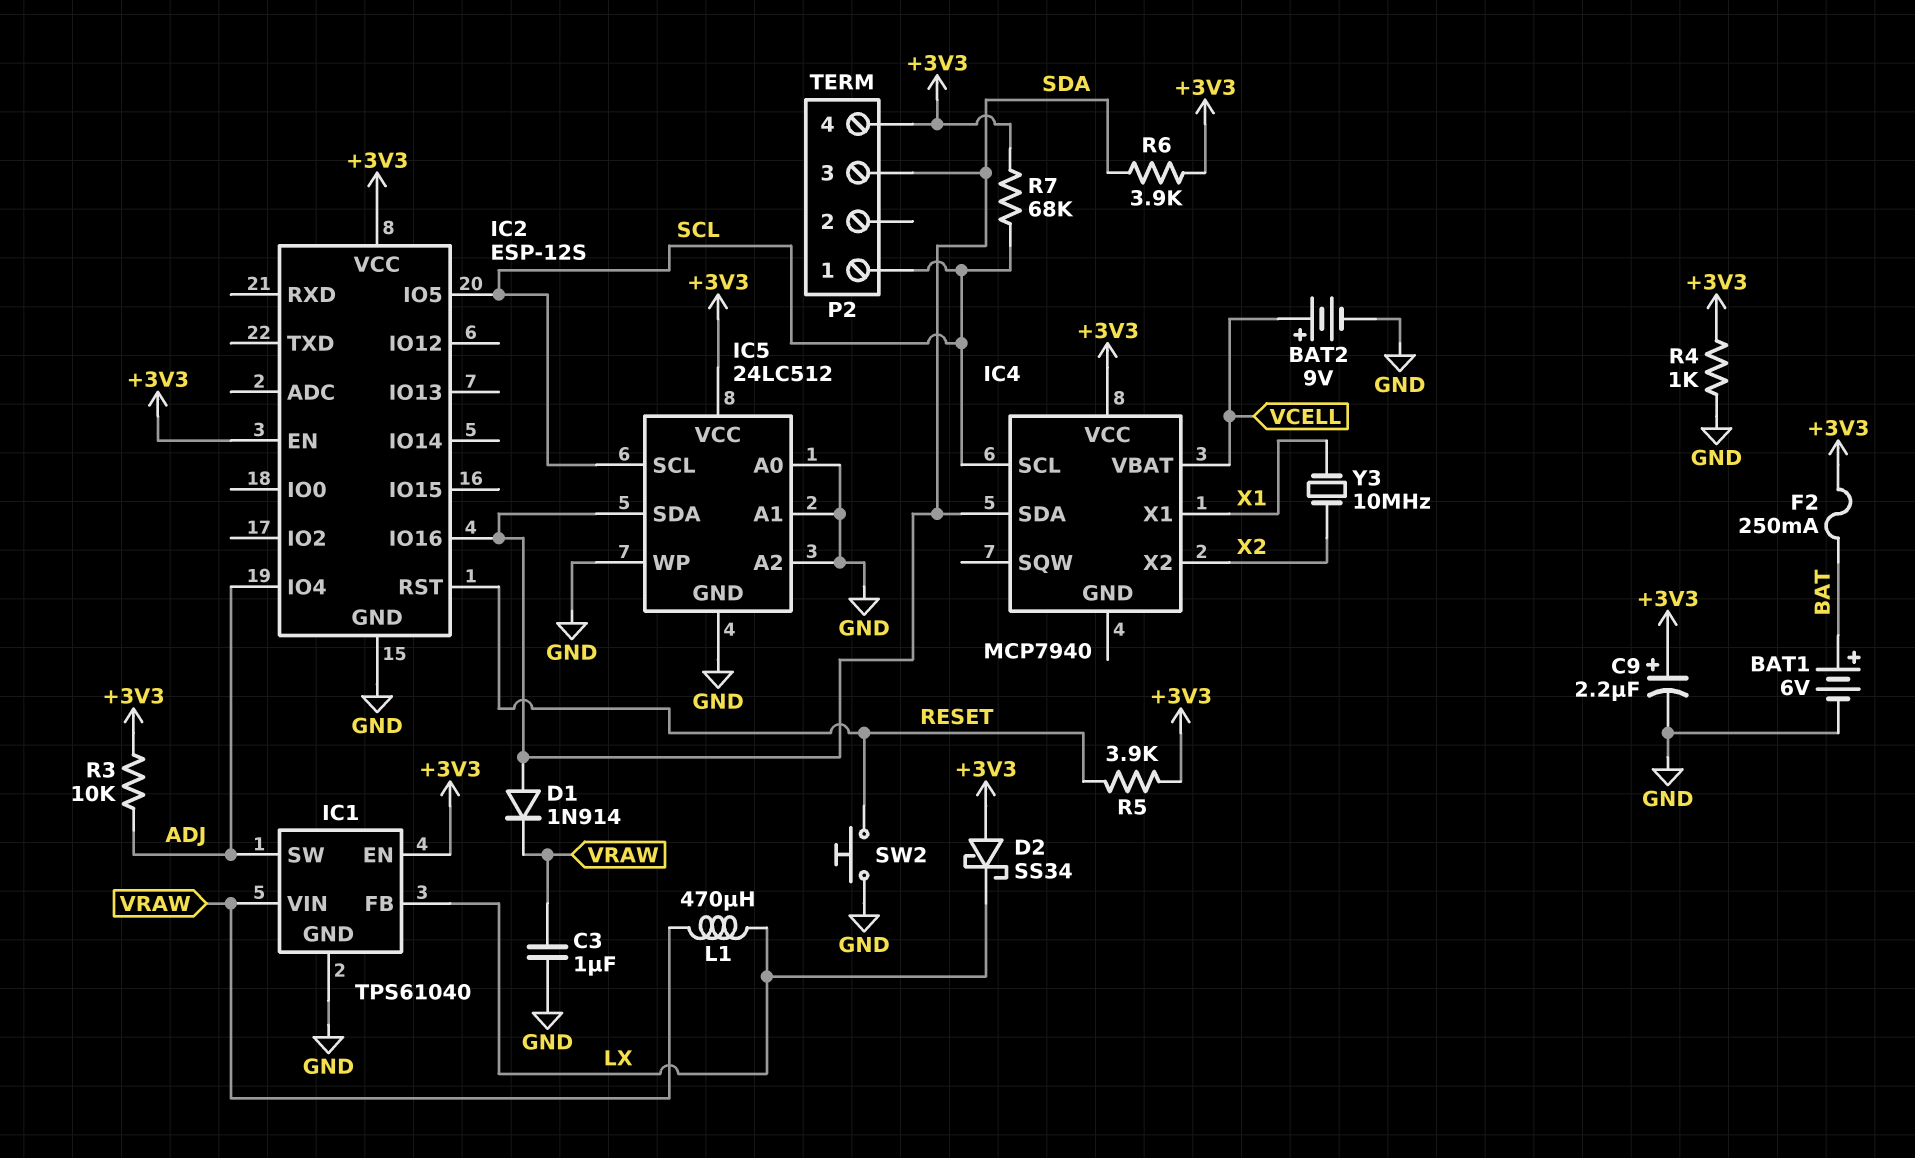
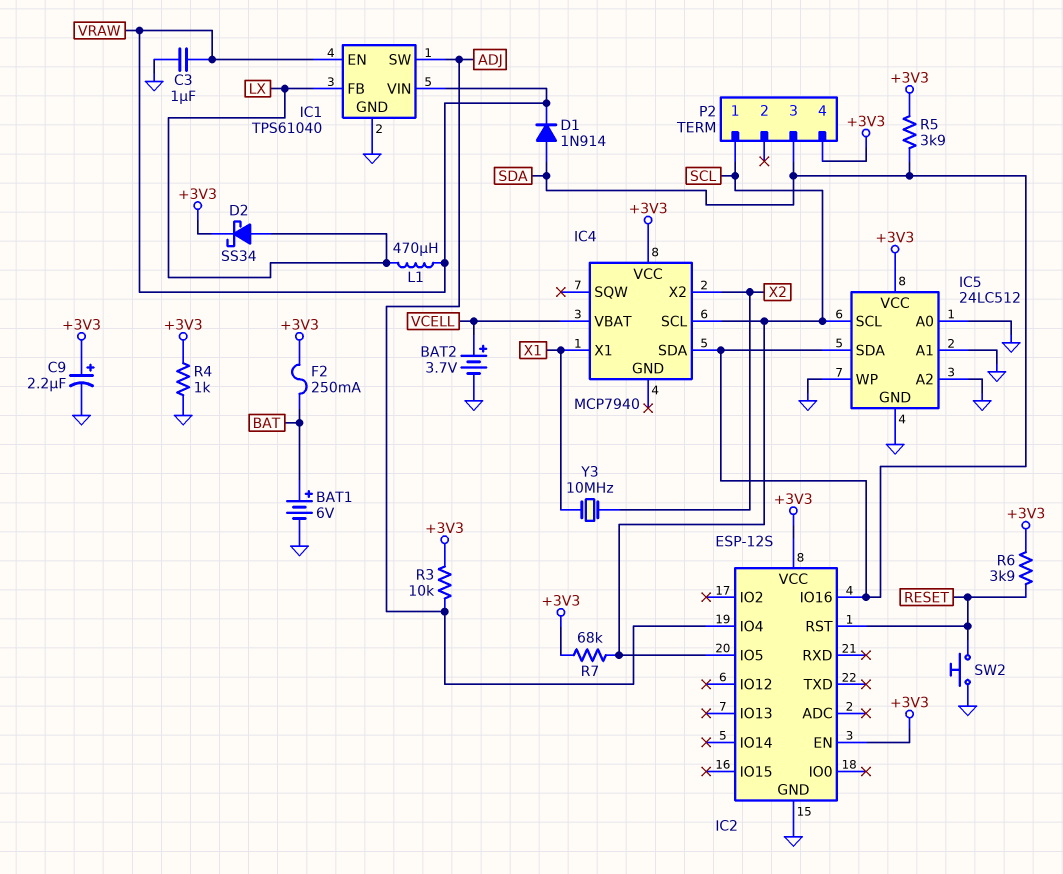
BAT2: 9V (plus VCELL, minus GND) -> 3.7V (plus VCELL, minus GND)
D2: schottky SS34 (A +3V3, K LX) -> schottky SS34 (A LX, K +3V3)
IC1 pin EN: +3V3 -> VRAW
R5: 3.9k (+3V3, RESET) -> 3.9k (+3V3, SDA)
R6: 3.9k (+3V3, SDA) -> 3.9k (+3V3, RESET)

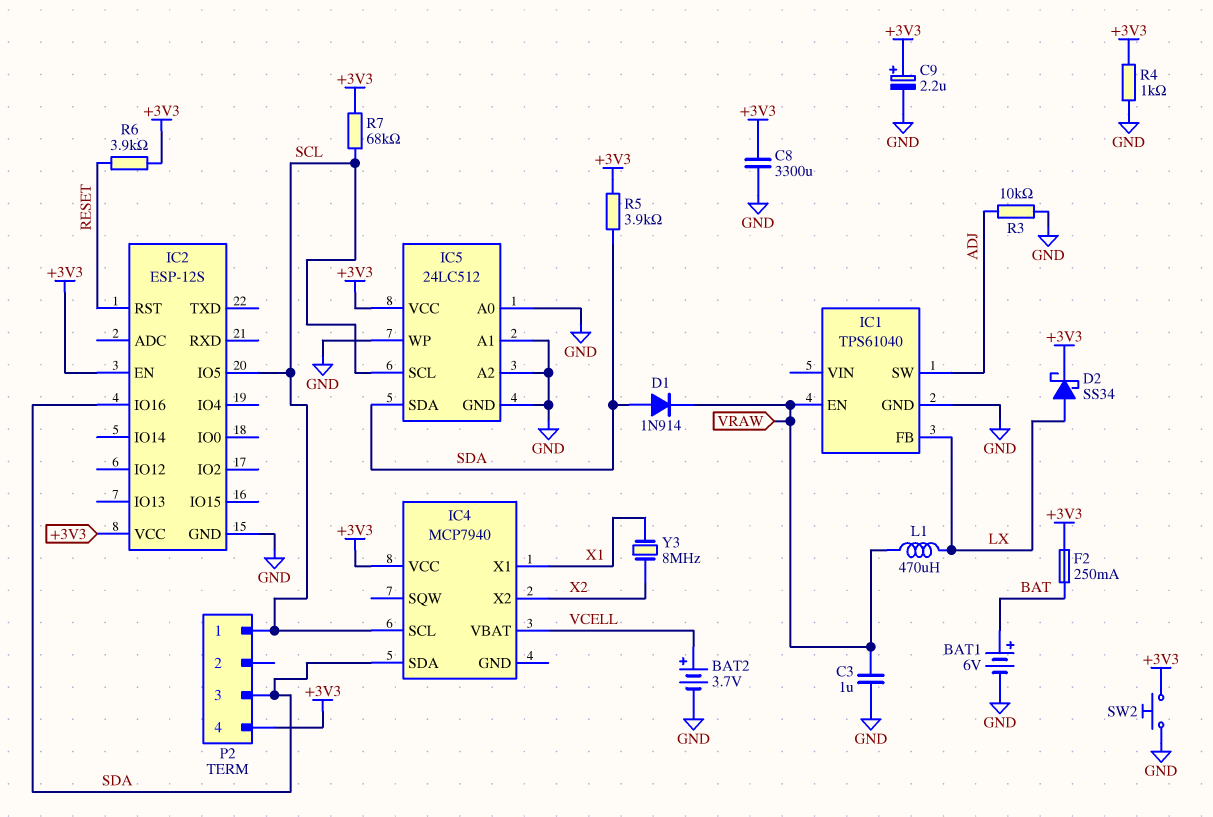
C8: none -> 3300uF (+3V3, GND)
IC1 pin VIN: VRAW -> none
IC2 pin IO4: ADJ -> none
R3: 10k (+3V3, ADJ) -> 10k (ADJ, GND)
SW2: button (GND, RESET) -> button (+3V3, GND)
Y3: 10MHz (X1, X2) -> 8MHz (X1, X2)

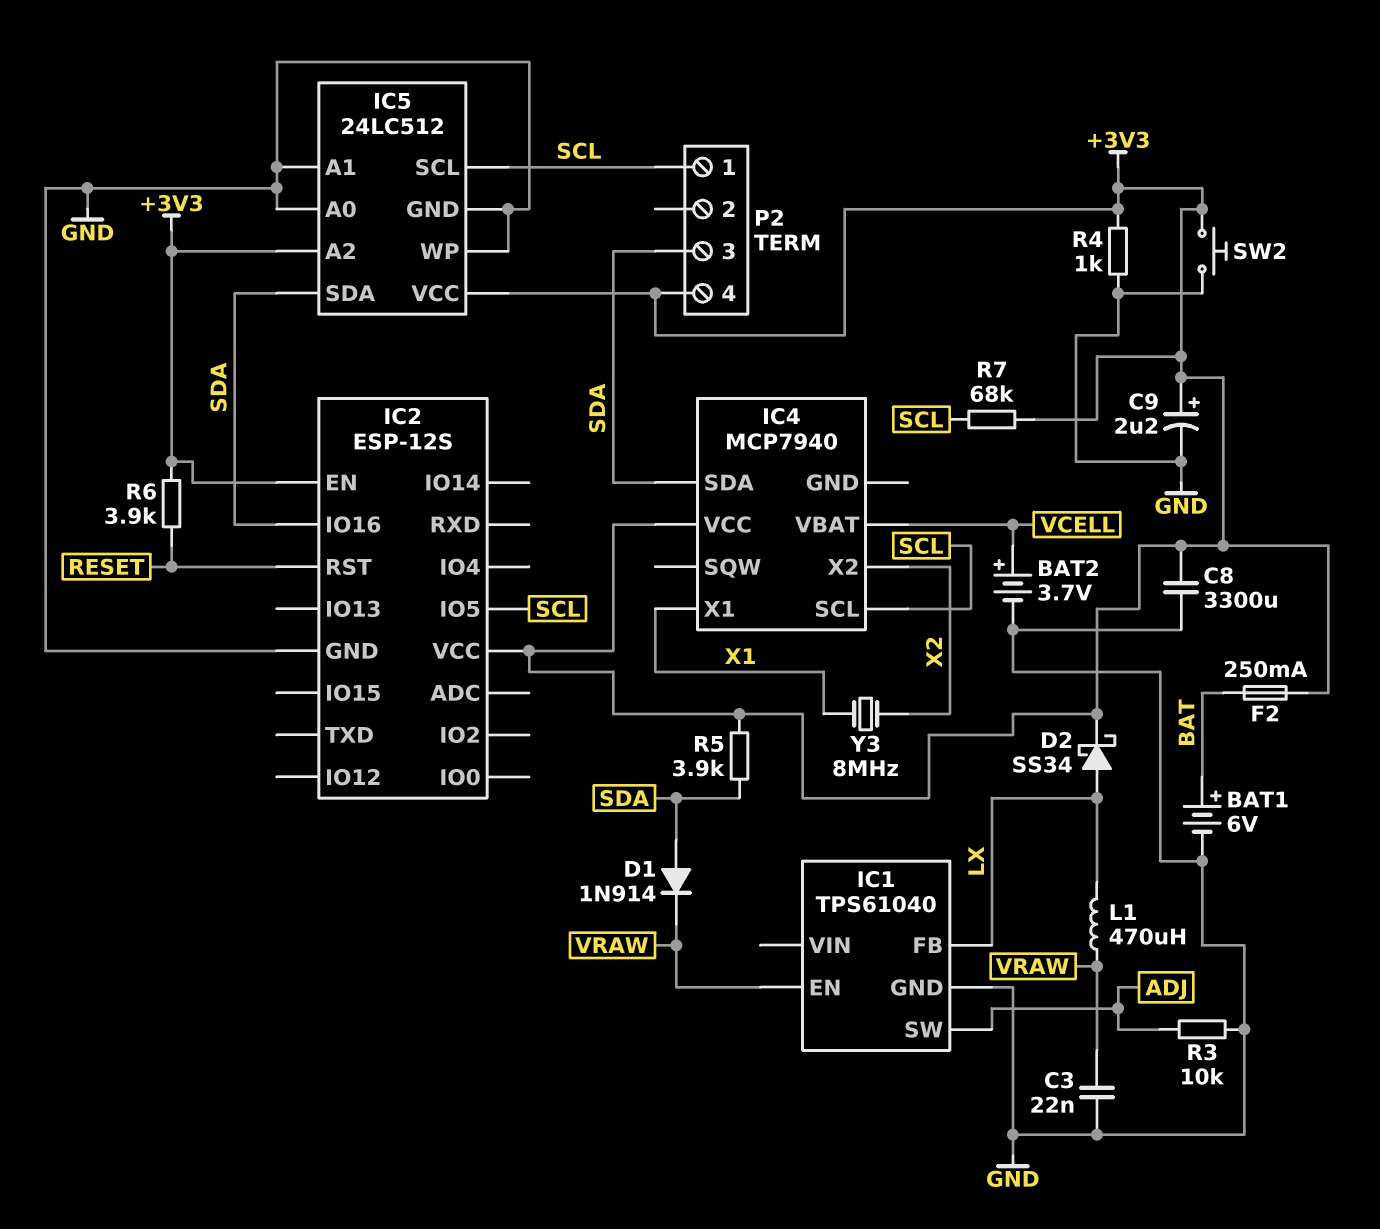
C3: 1uF (GND, VRAW) -> 22nF (GND, VRAW)
IC5 pin A2: GND -> +3V3

